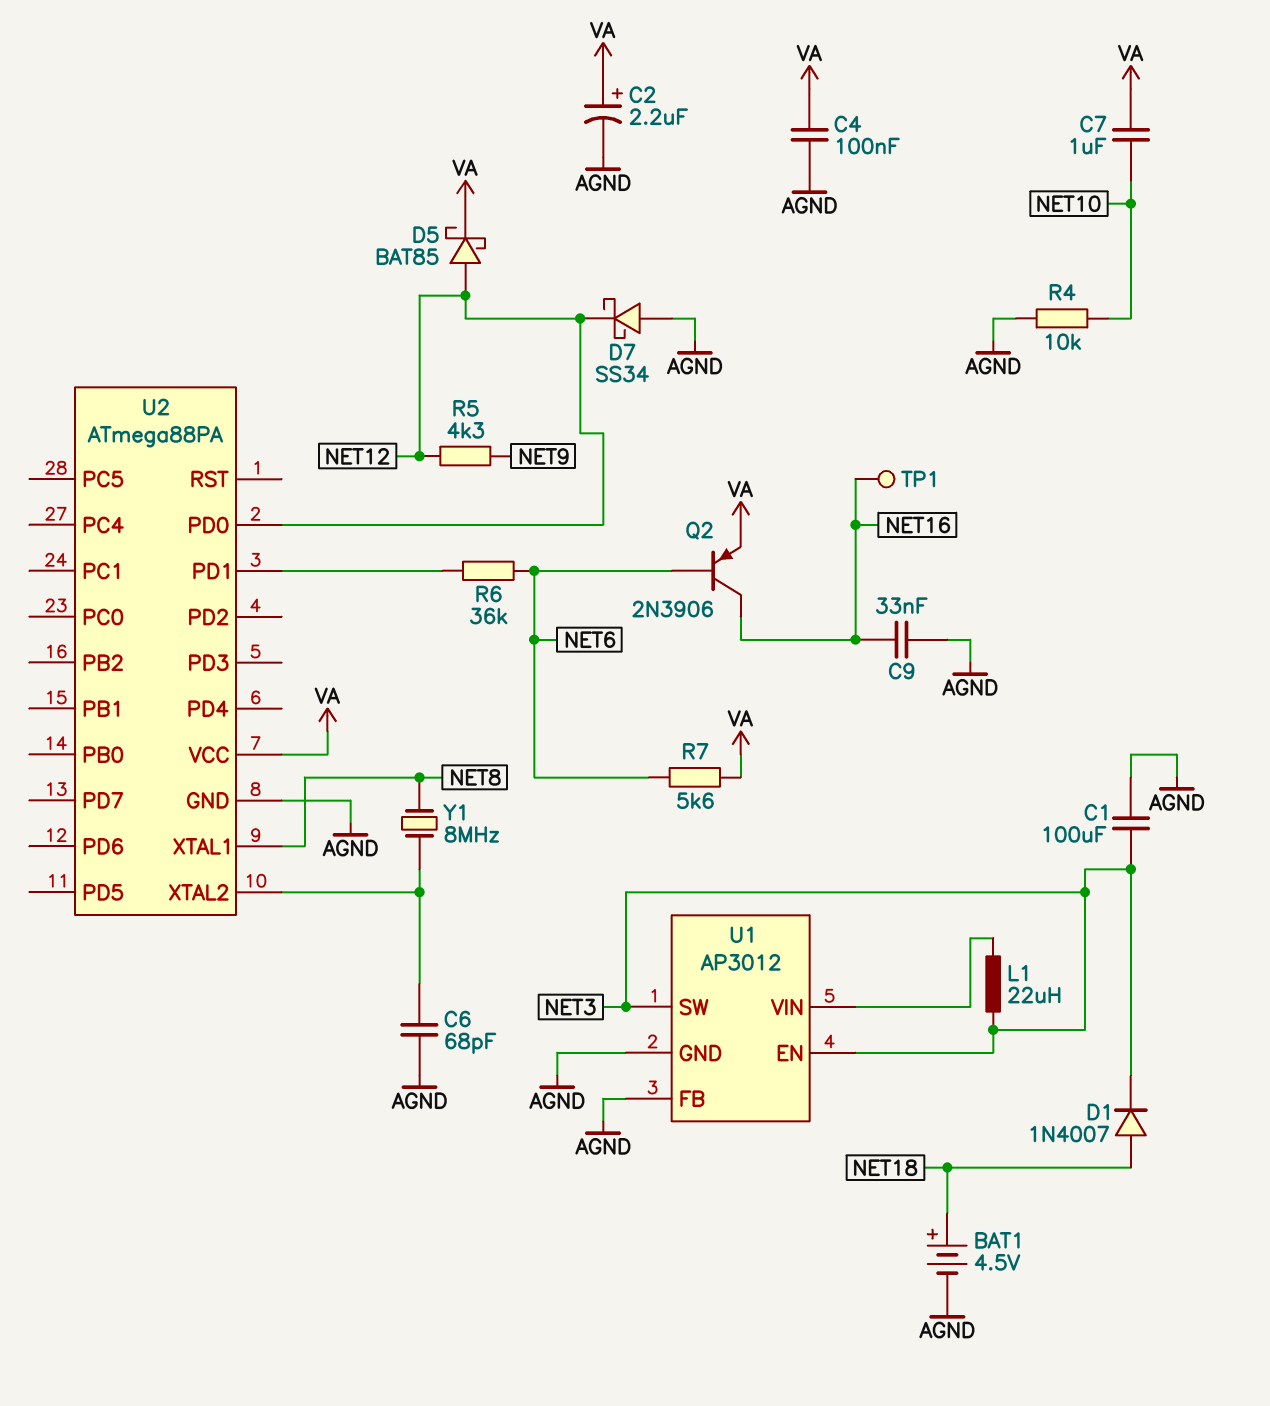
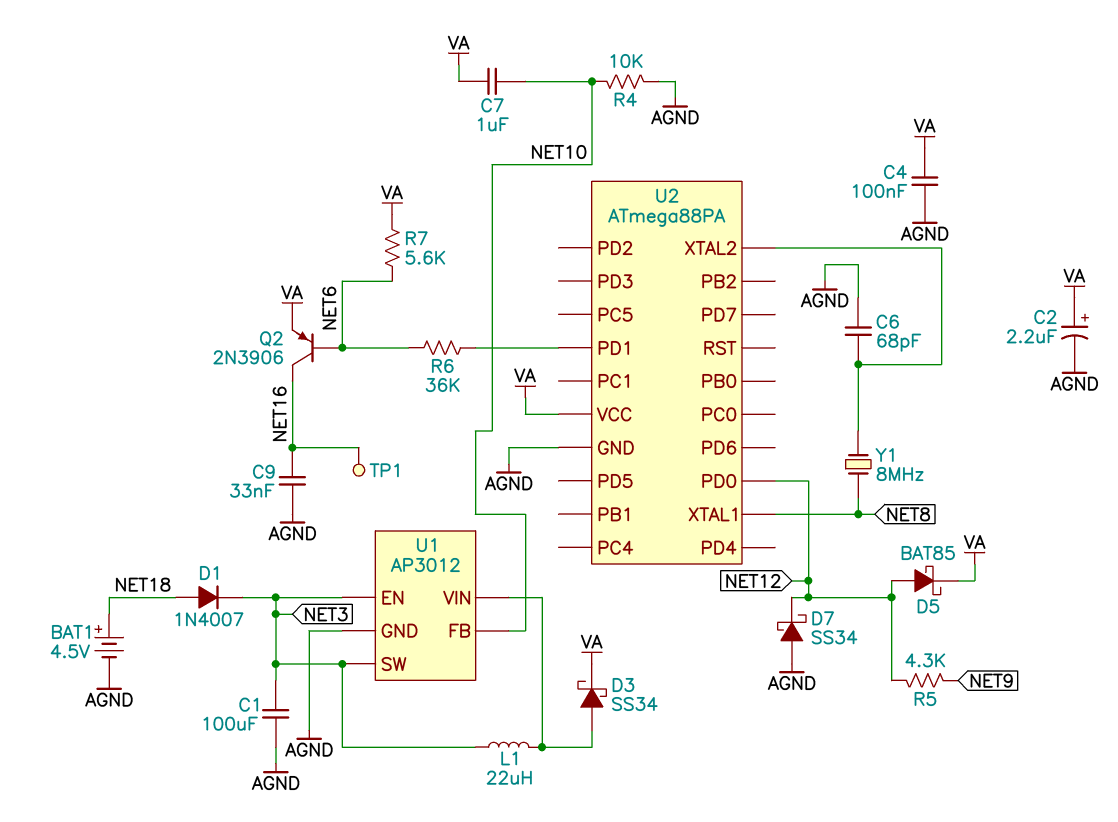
D3: none -> schottky SS34 (A U1/VIN, K VA)
U1 pin FB: AGND -> NET10

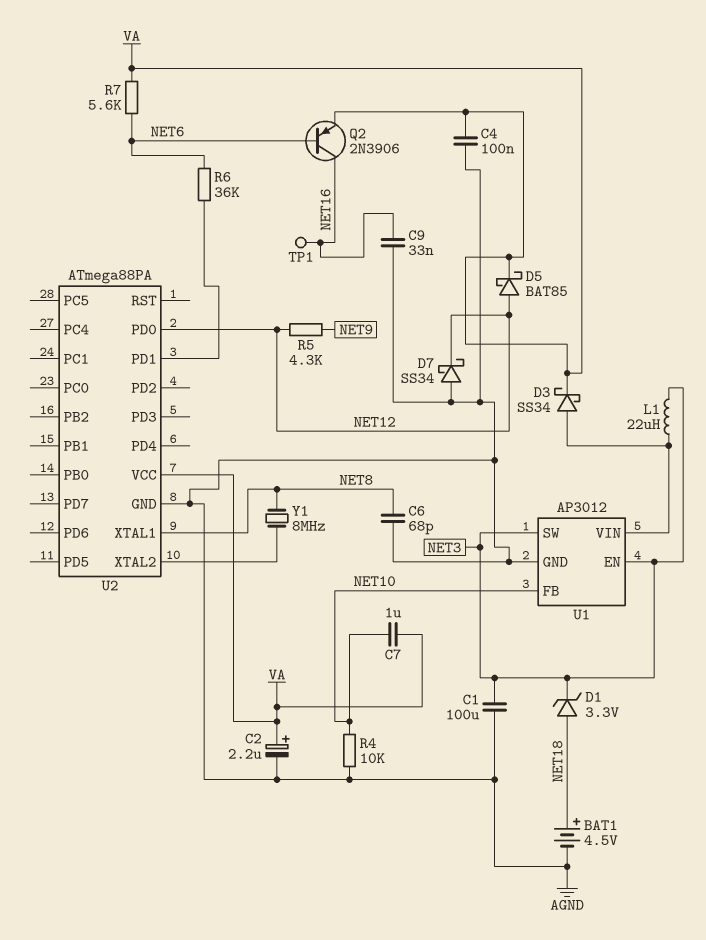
C6: 68pF (AGND, U2/XTAL2) -> 68pF (AGND, NET8)
D1: diode 1N4007 (A NET18, K NET3) -> zener 3.3V (A NET18, K NET3)

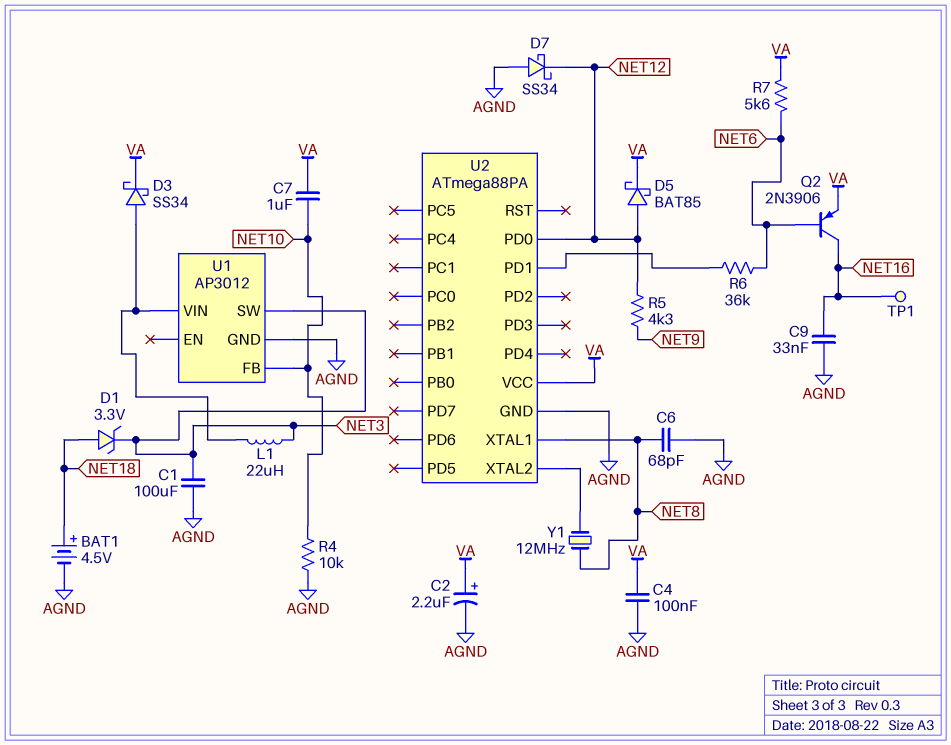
U1 pin EN: NET3 -> none
Y1: 8MHz (NET8, U2/XTAL2) -> 12MHz (NET8, U2/XTAL2)

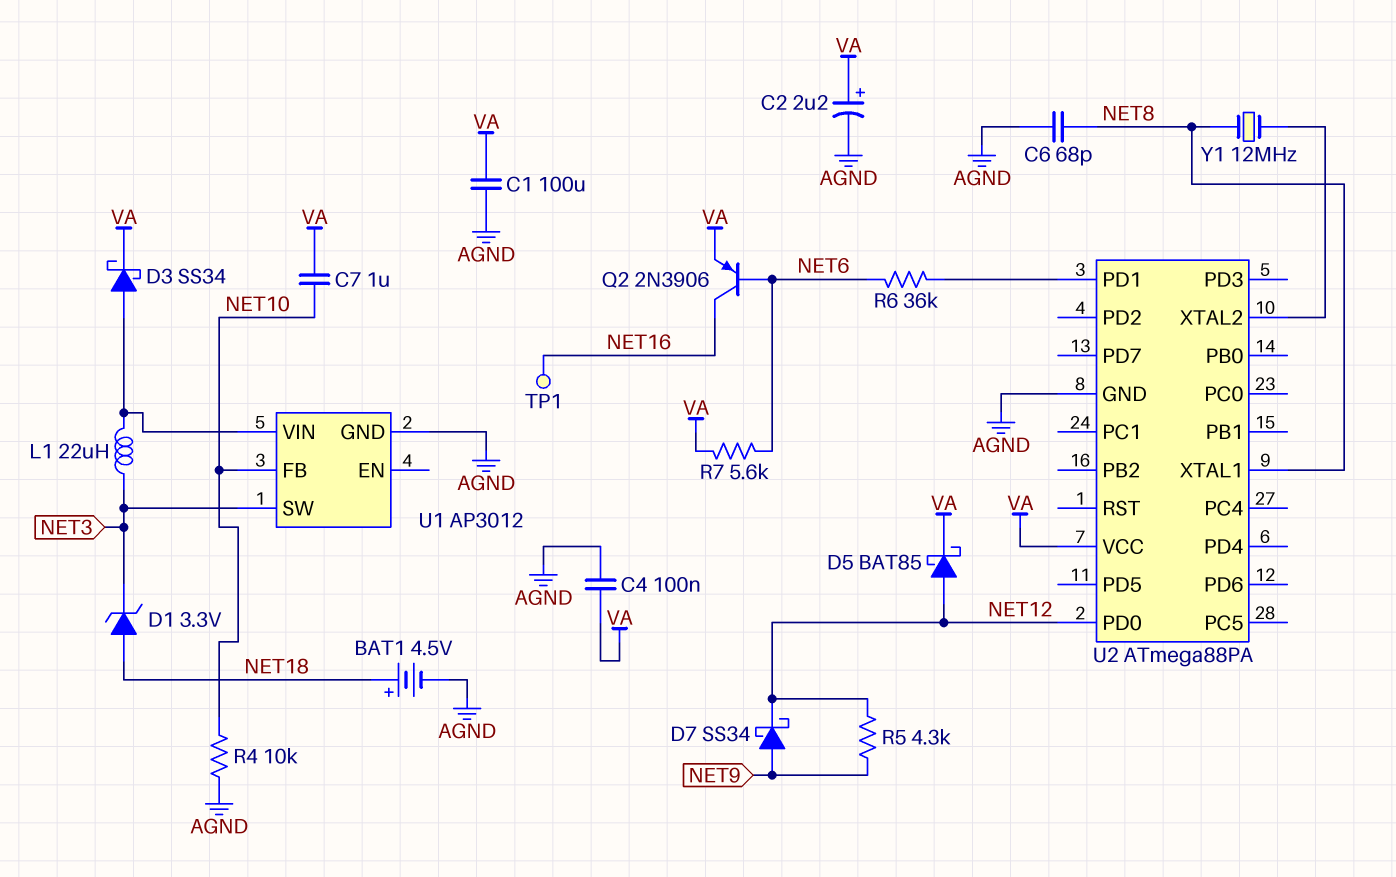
C1: 100uF (AGND, NET3) -> 100uF (AGND, VA)
C9: 33nF (AGND, NET16) -> none
D7: schottky SS34 (A AGND, K NET12) -> schottky SS34 (A NET9, K NET12)

